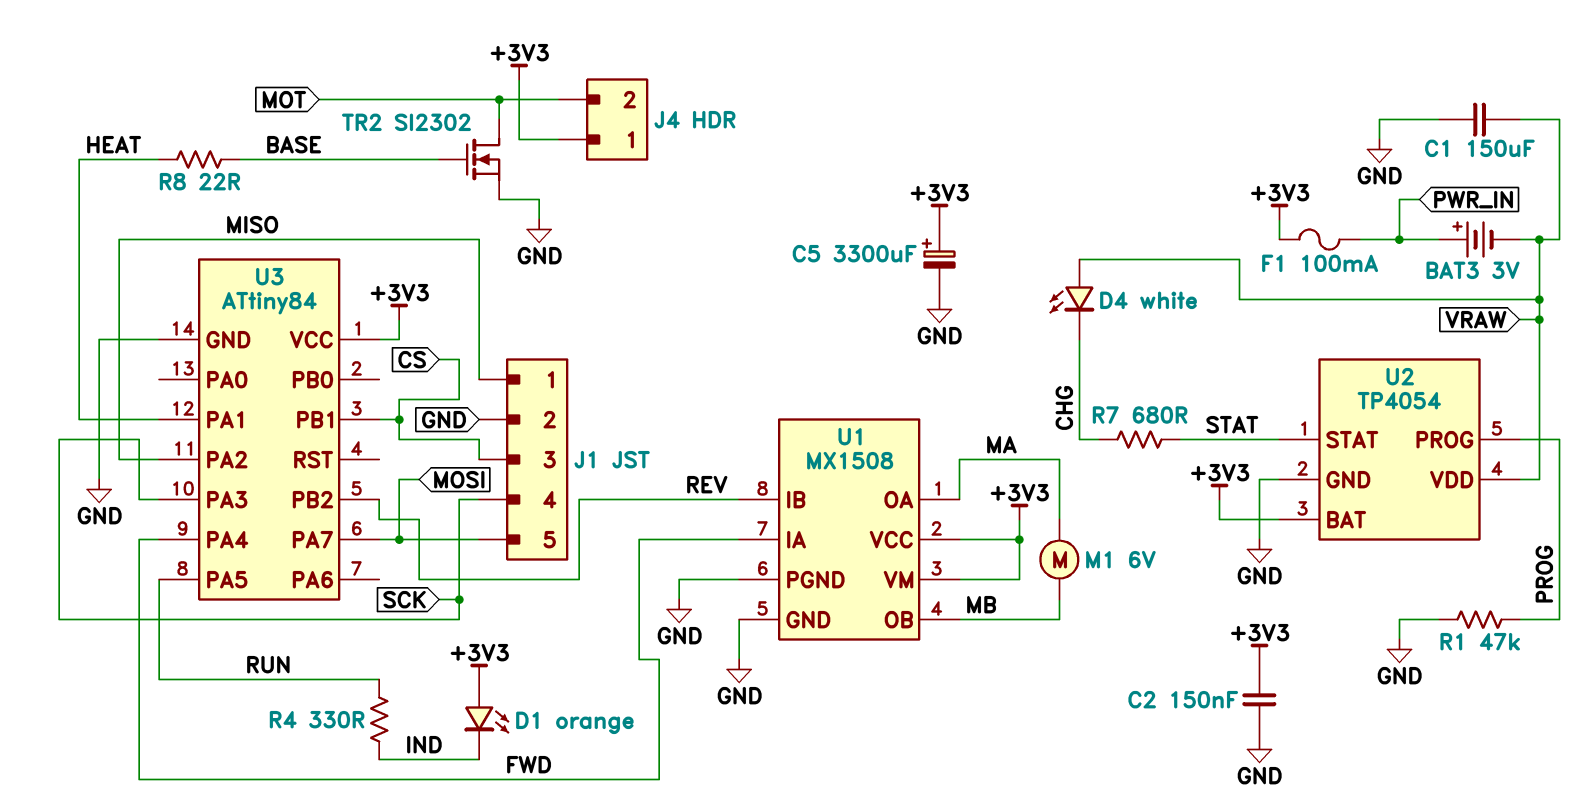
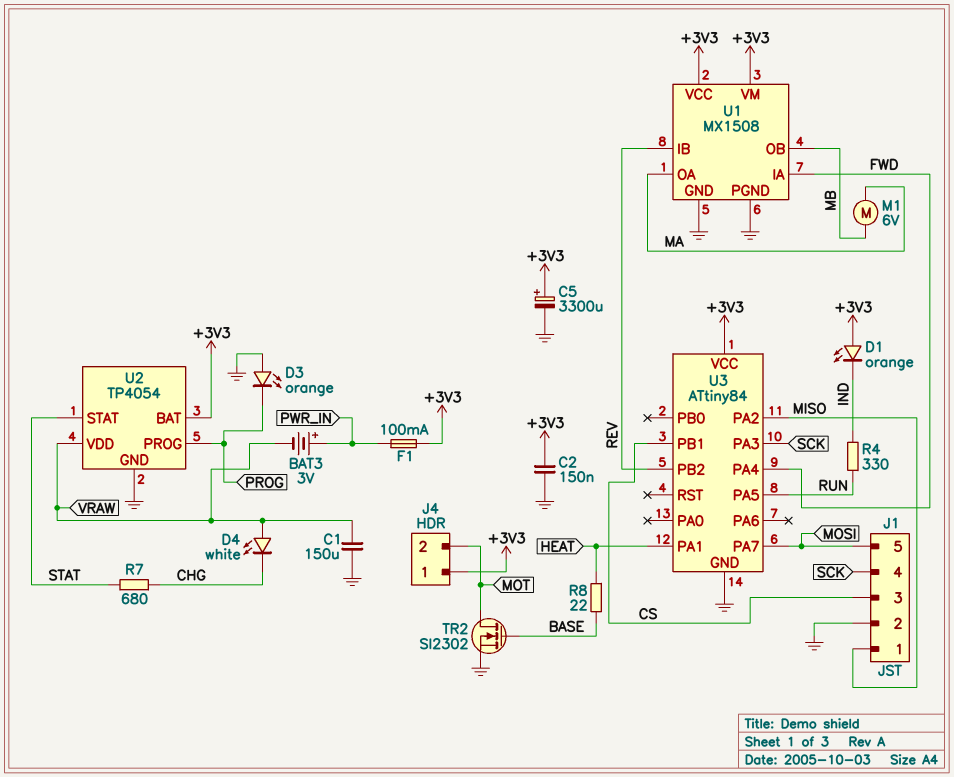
D3: none -> LED orange (A GND, K PROG)
R1: 47k (GND, PROG) -> none

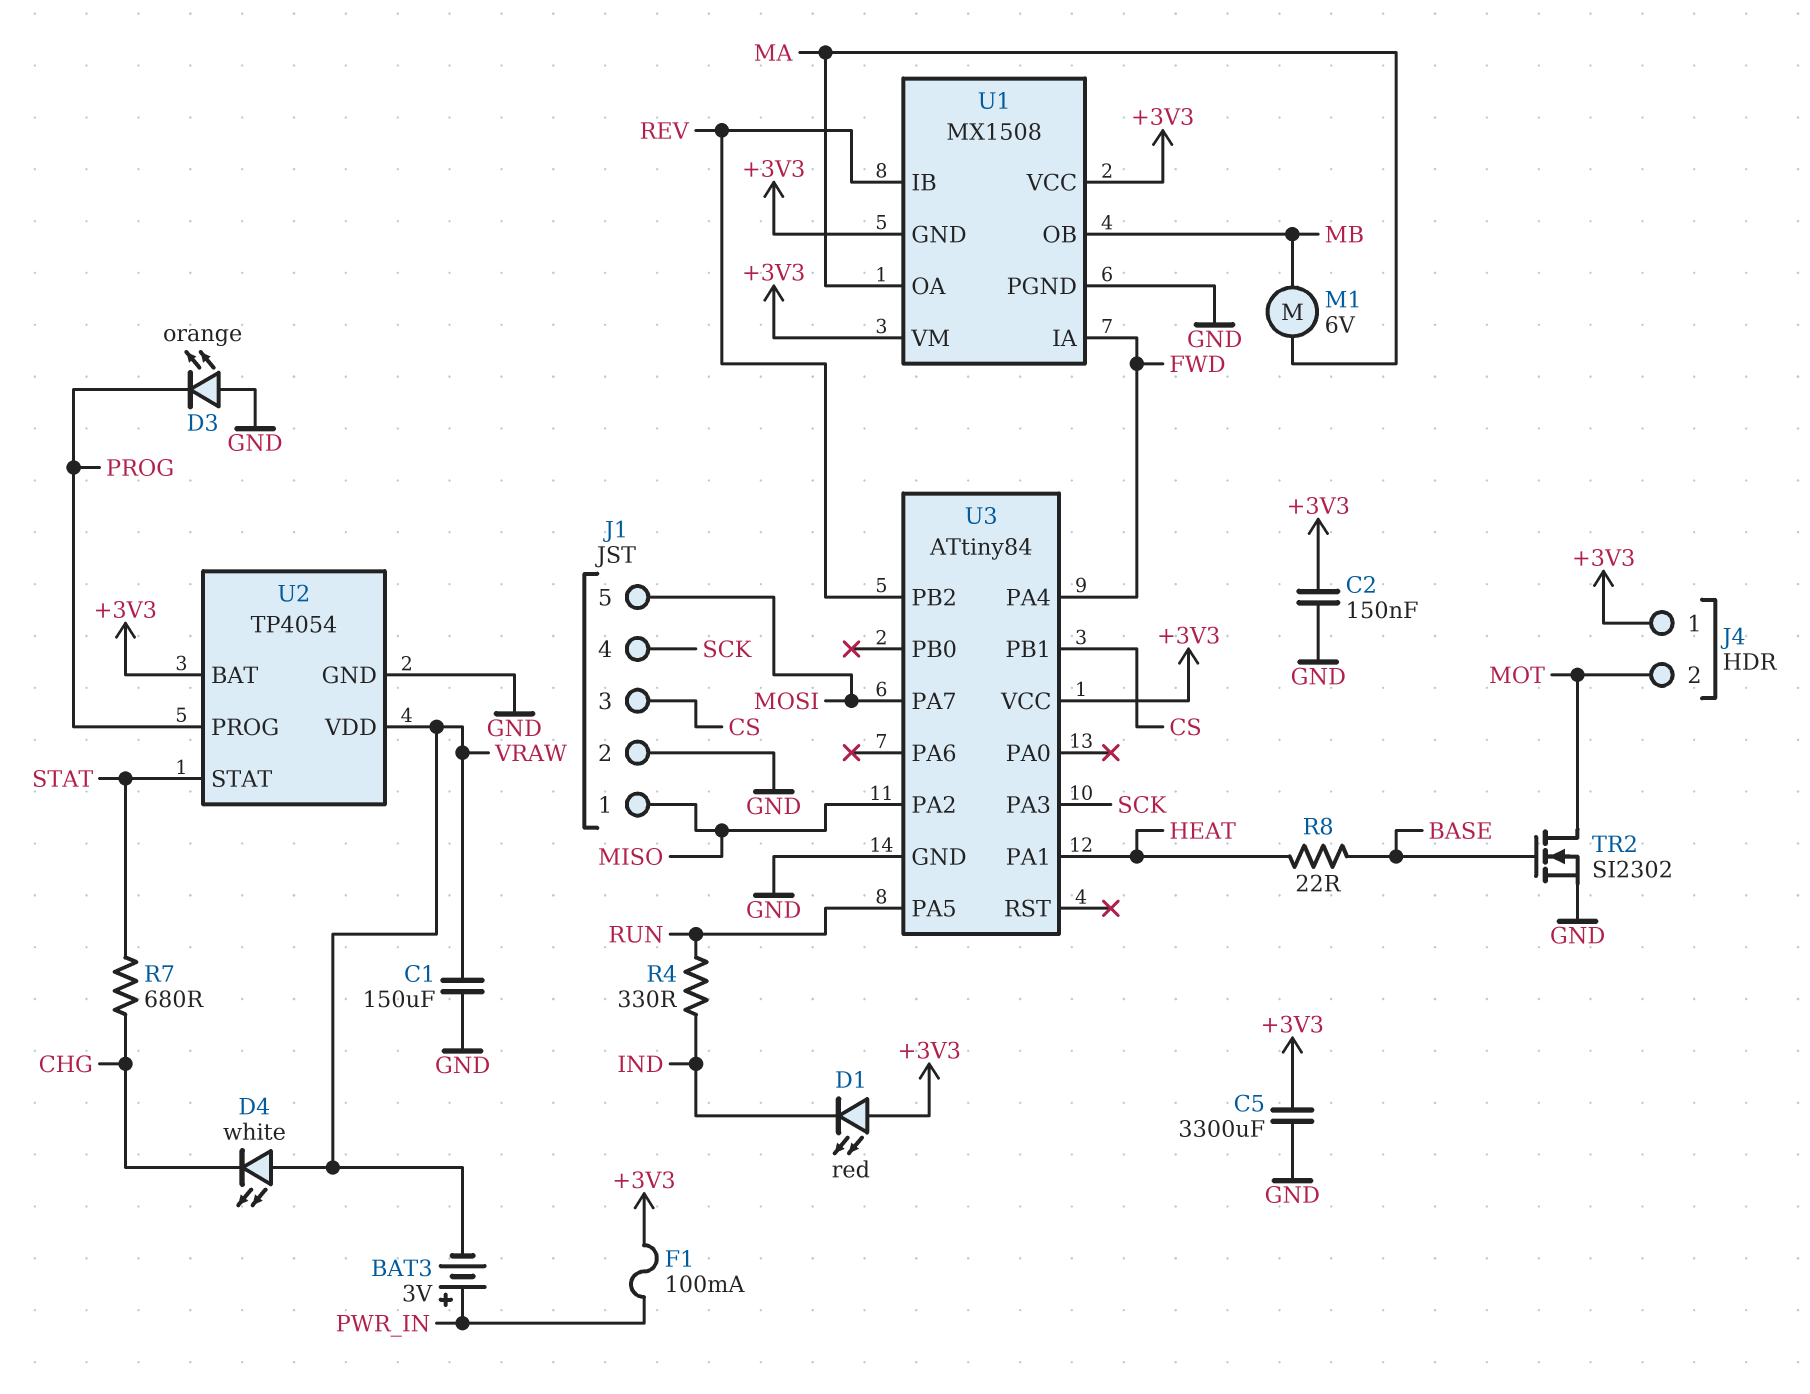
C5: 3300uF (plus +3V3, minus GND) -> 3300uF (+3V3, GND)
D1: LED orange (A +3V3, K IND) -> LED red (A +3V3, K IND)
U1 pin GND: GND -> +3V3

